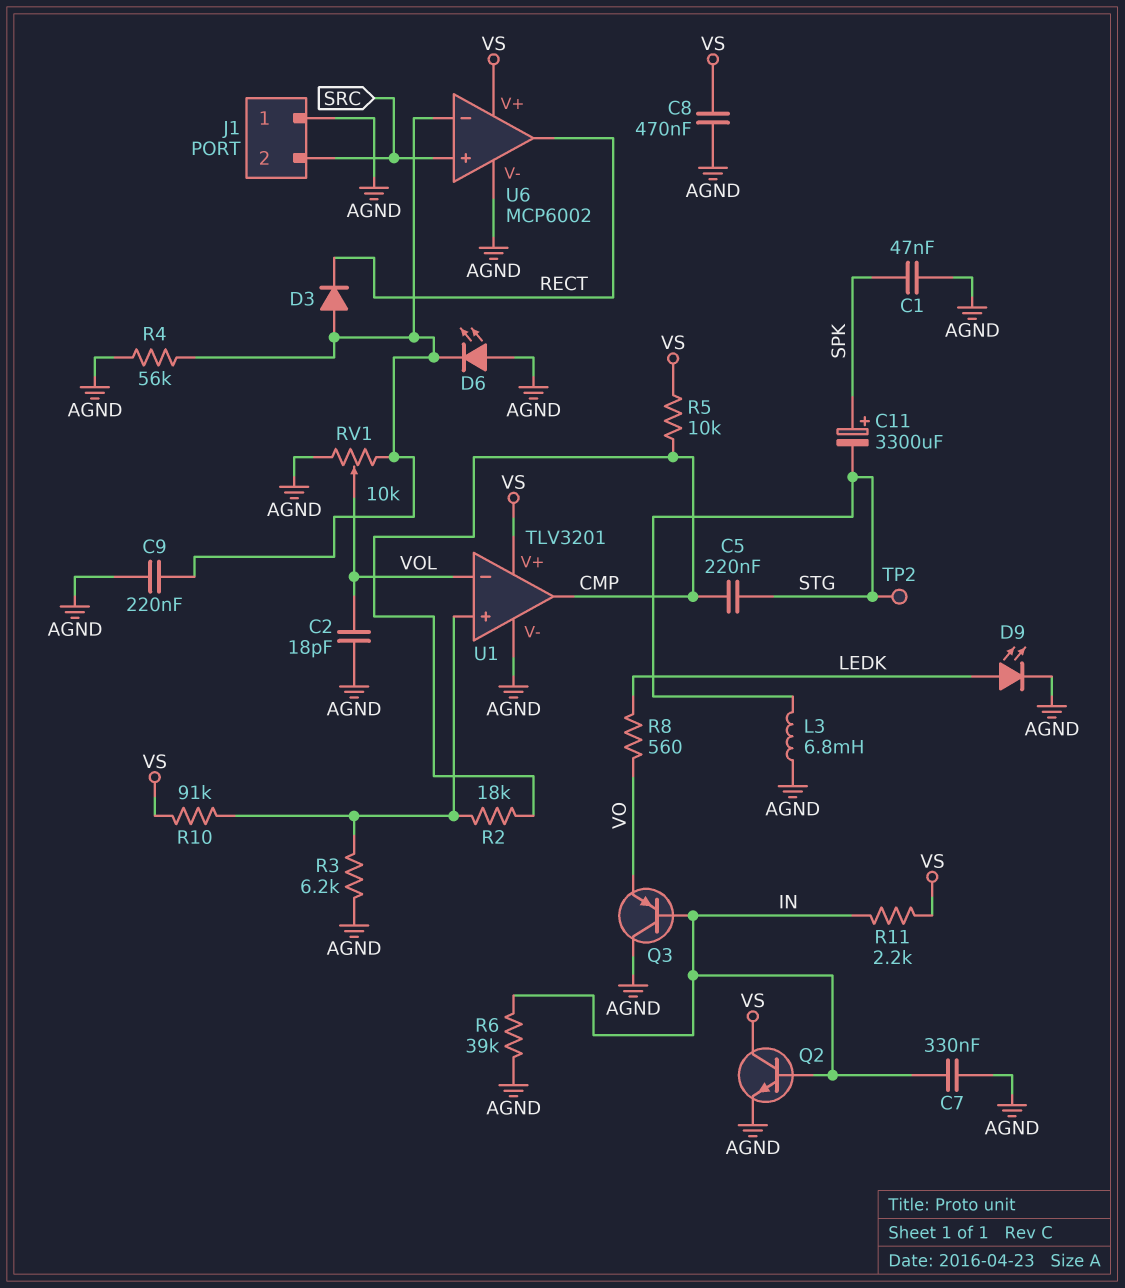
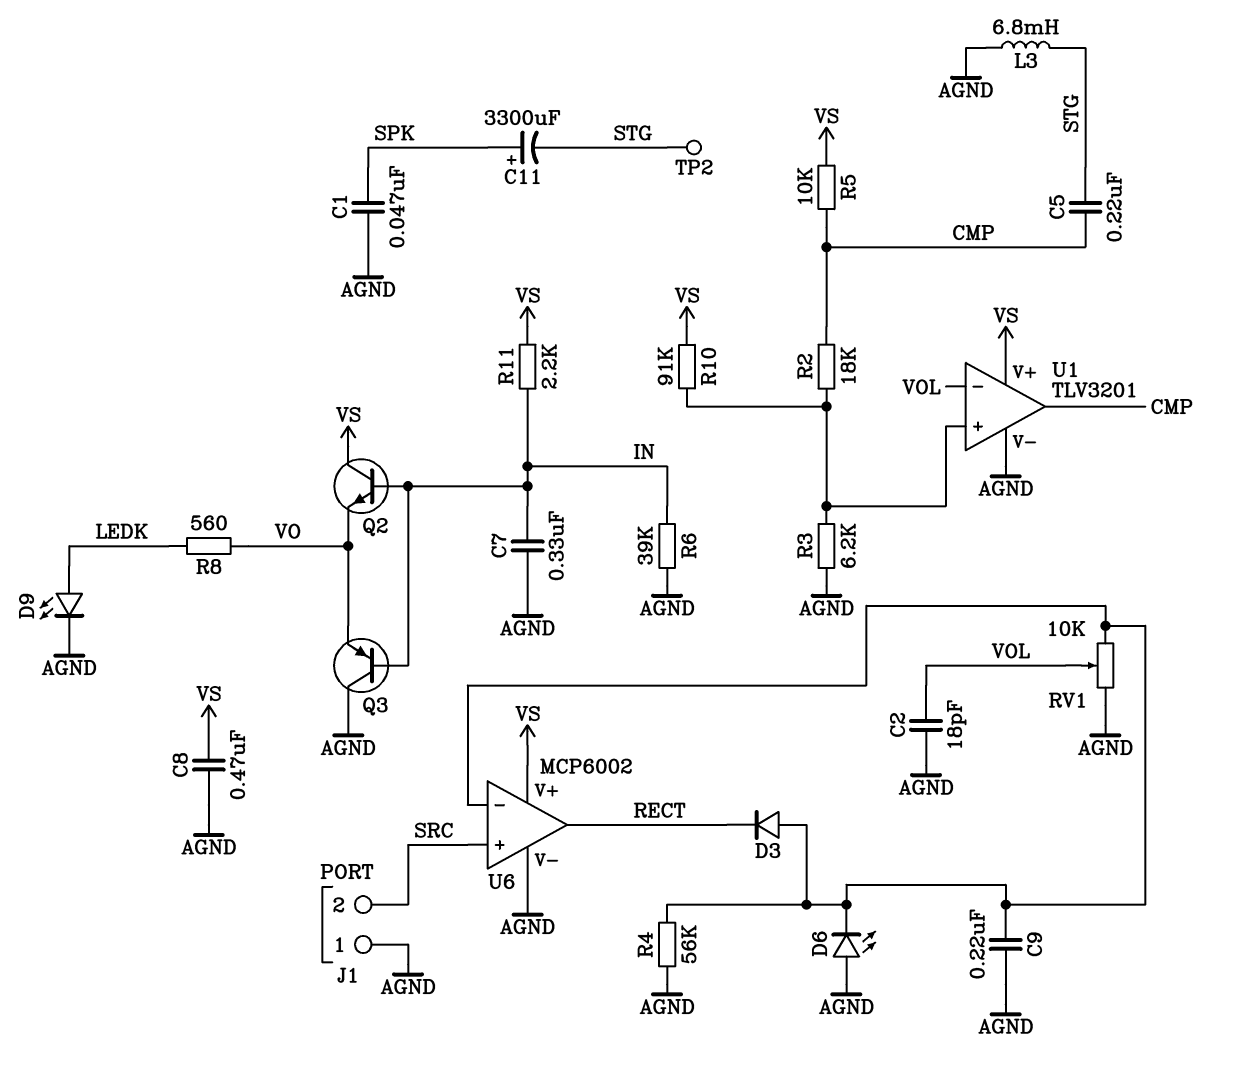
Q2: NPN (B IN, C VS, E AGND) -> NPN (B IN, C VS, E VO)

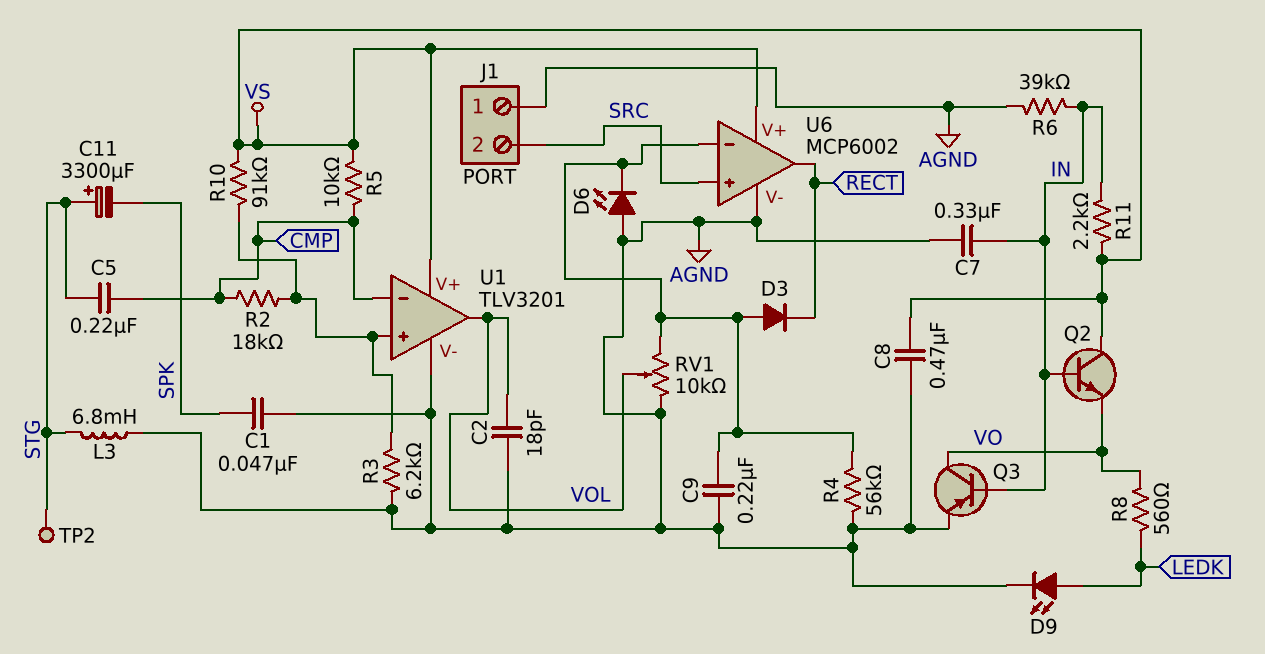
C11: 3300uF (plus SPK, minus STG) -> 3300uF (plus STG, minus SPK)
Q3: PNP (B IN, C AGND, E VO) -> PNP (B IN, C VO, E AGND)
U1 pin in-: VOL -> CMP
U1 pin out: CMP -> VOL

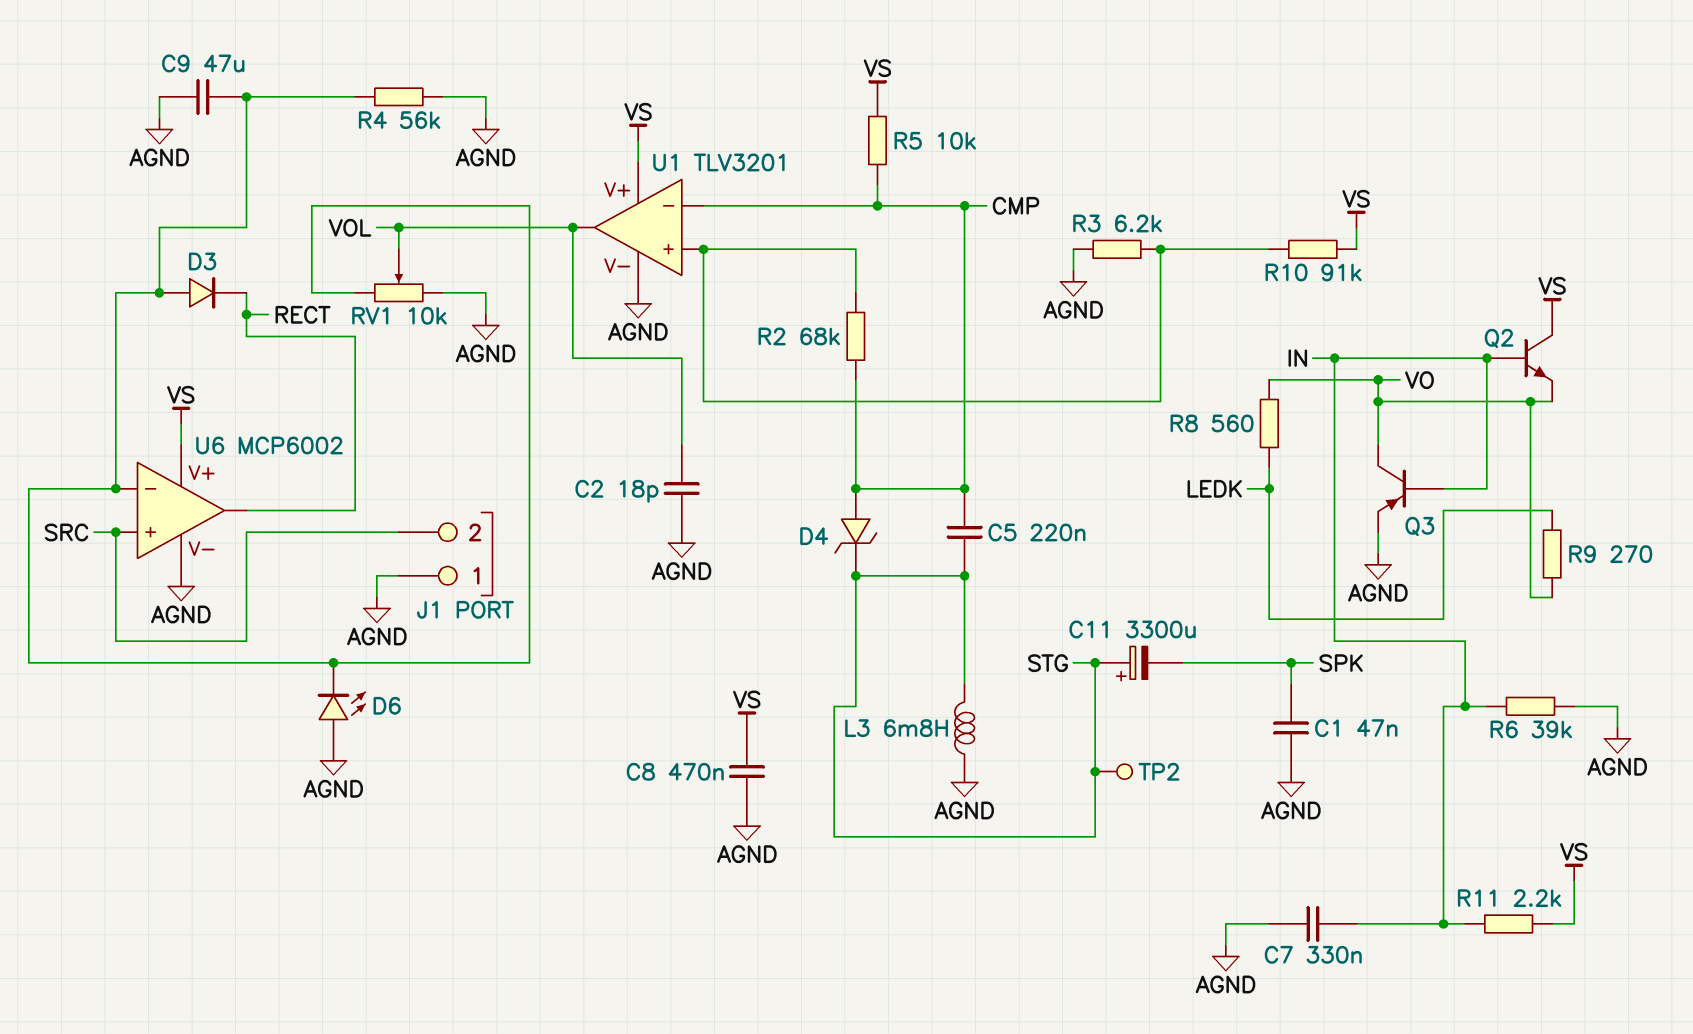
C9: 220nF (AGND, U6/in-) -> 47uF (AGND, U6/in-)
D4: none -> zener (A CMP, K STG)
D9: LED (A LEDK, K AGND) -> none
R2: 18k (CMP, U1/in+) -> 68k (CMP, U1/in+)
R9: none -> 270 (LEDK, VO)

